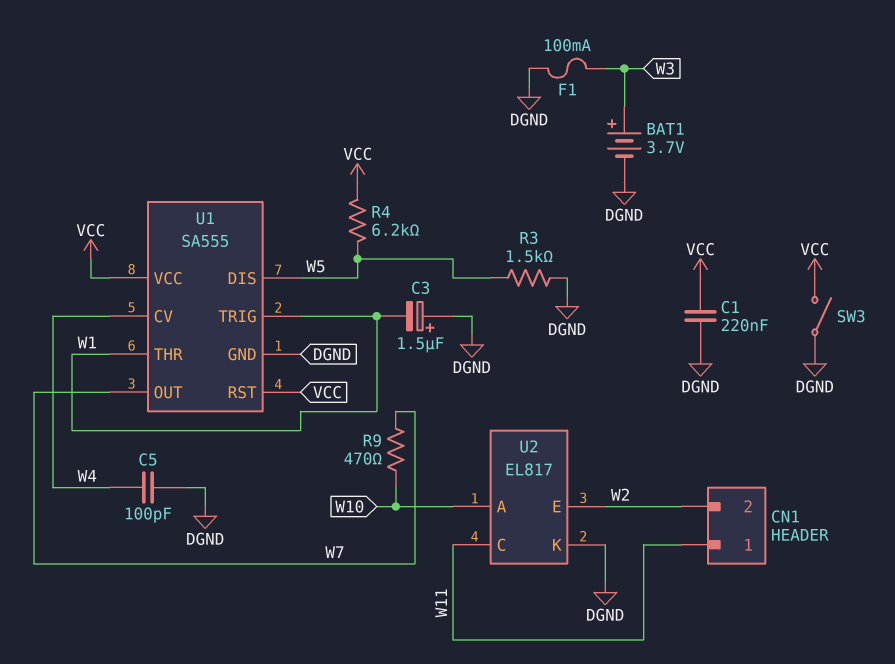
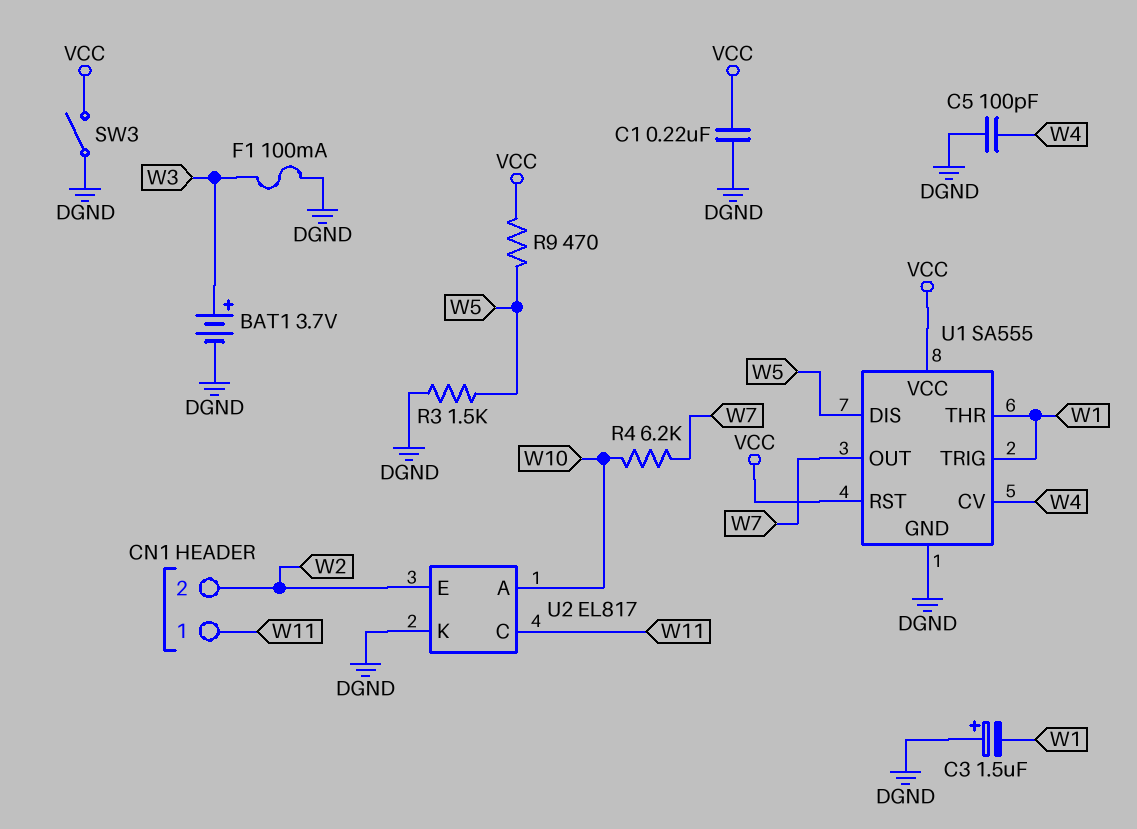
R4: 6.2k (VCC, W5) -> 6.2k (W7, W10)
R9: 470 (W7, W10) -> 470 (VCC, W5)

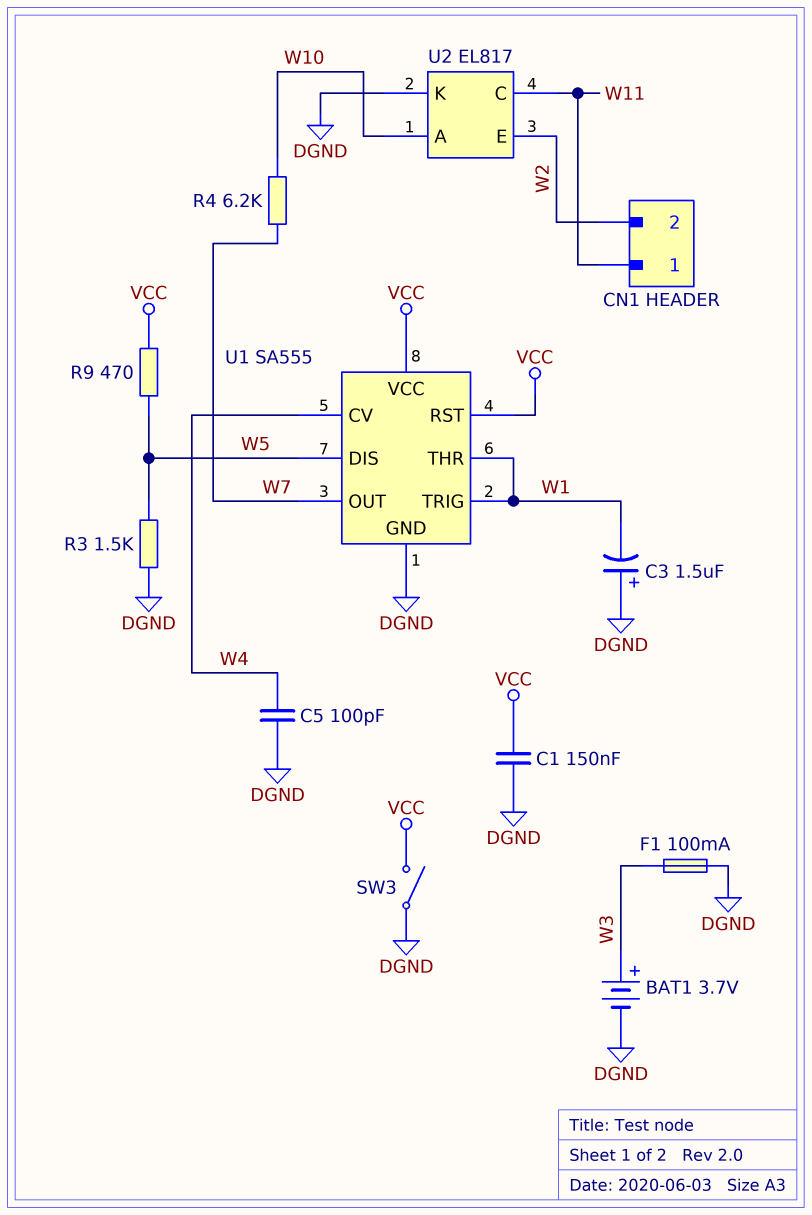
C1: 220nF (DGND, VCC) -> 150nF (DGND, VCC)

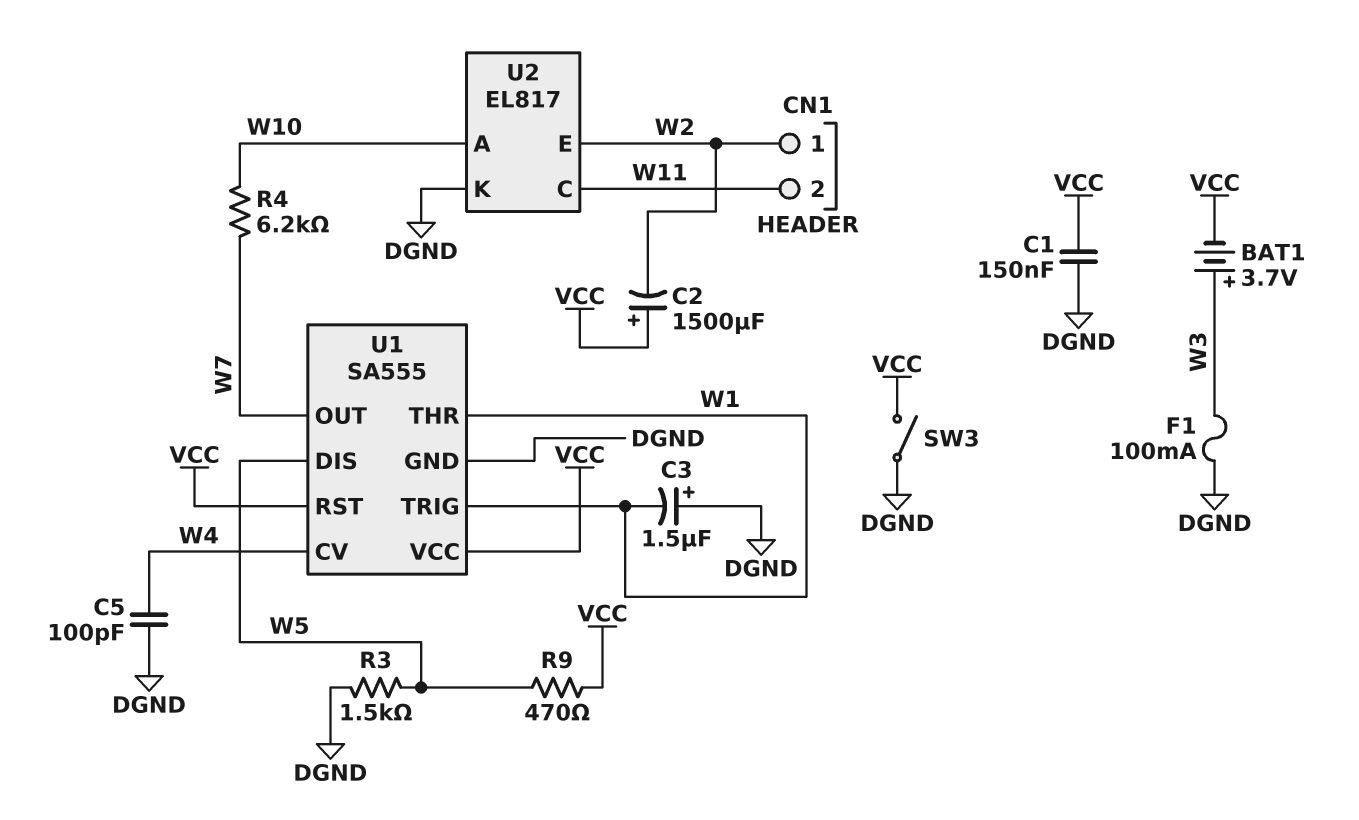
BAT1: 3.7V (plus W3, minus DGND) -> 3.7V (plus W3, minus VCC)
C2: none -> 1500uF (plus VCC, minus W2)
CN1 pin 1: W11 -> W2
CN1 pin 2: W2 -> W11

